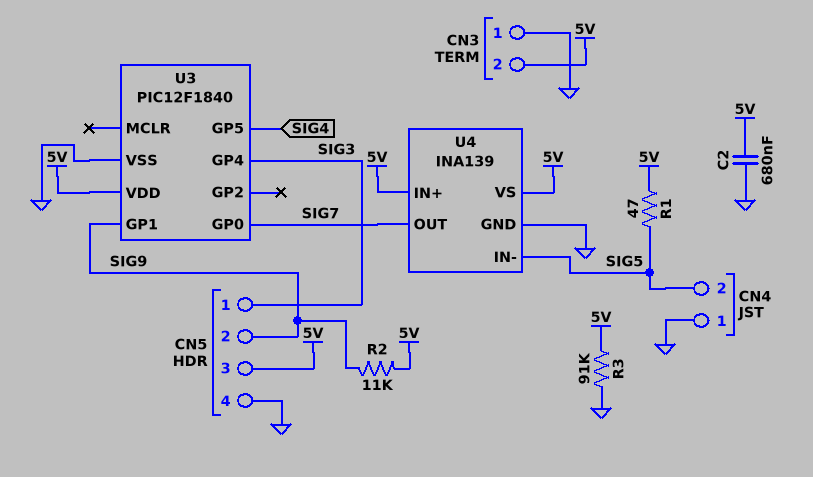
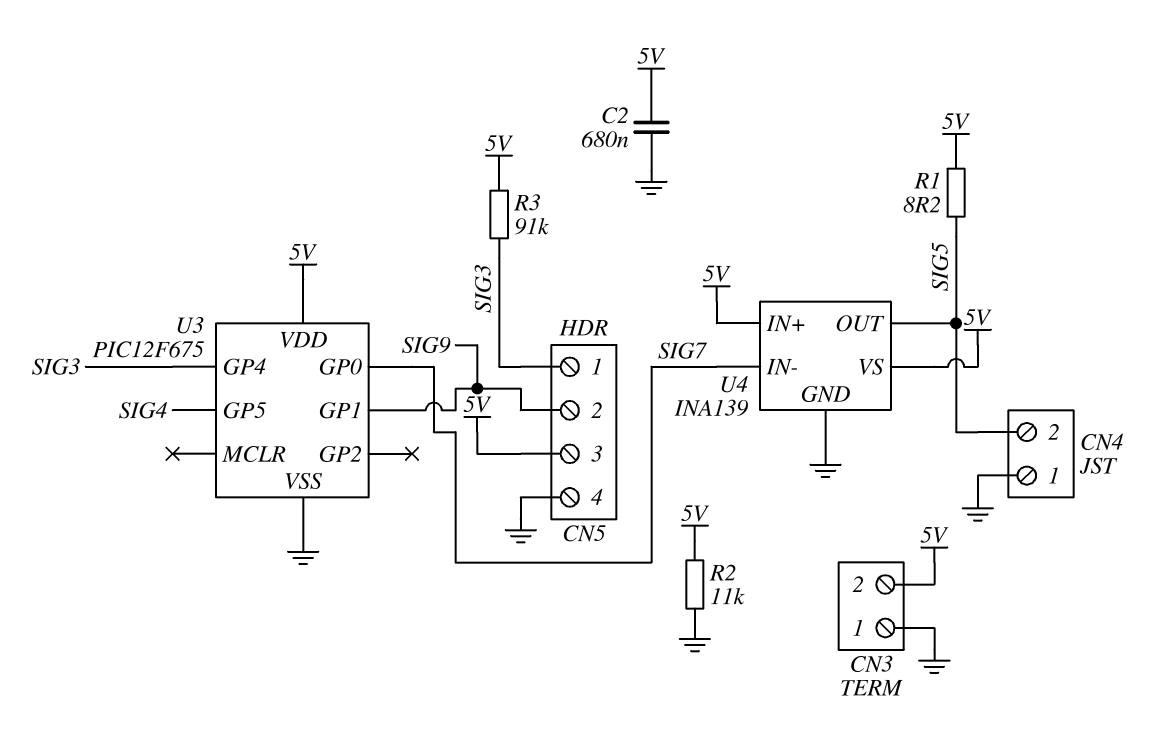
R1: 47 (5V, SIG5) -> 8.2 (5V, SIG5)
R2: 11k (5V, SIG9) -> 11k (5V, GND)
R3: 91k (5V, GND) -> 91k (5V, SIG3)
U3: PIC12F1840 -> PIC12F675
U4 pin IN-: SIG5 -> SIG7
U4 pin OUT: SIG7 -> SIG5

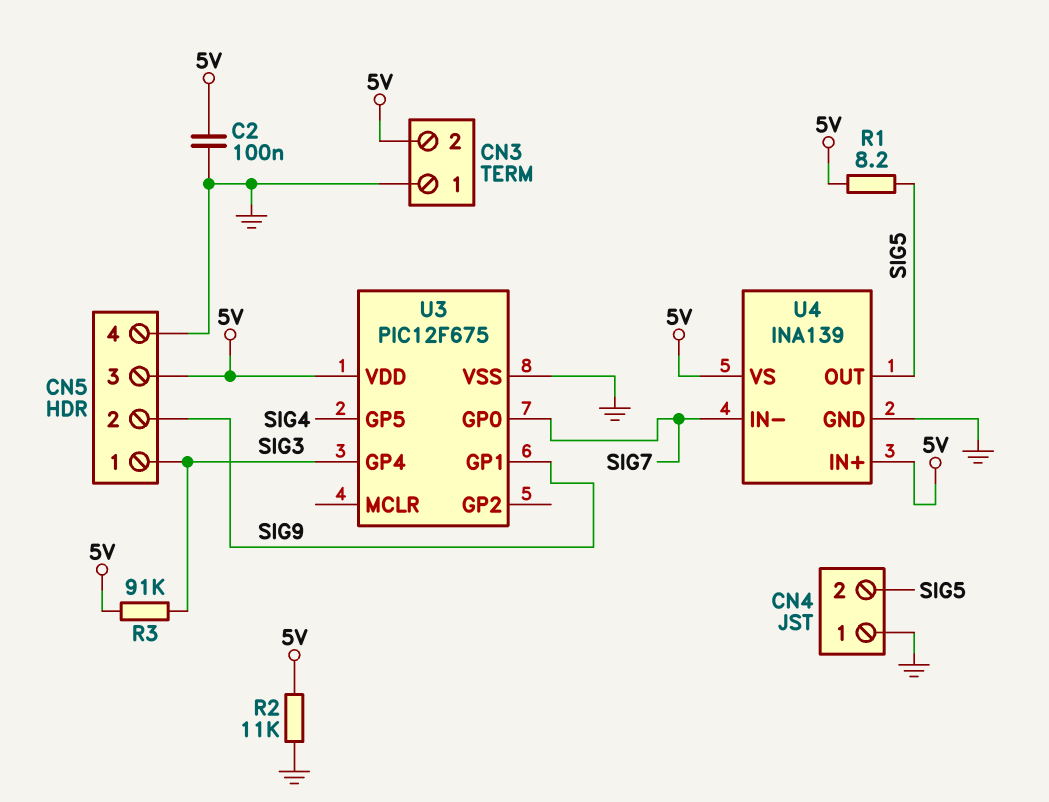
C2: 680nF (5V, GND) -> 100nF (5V, GND)

